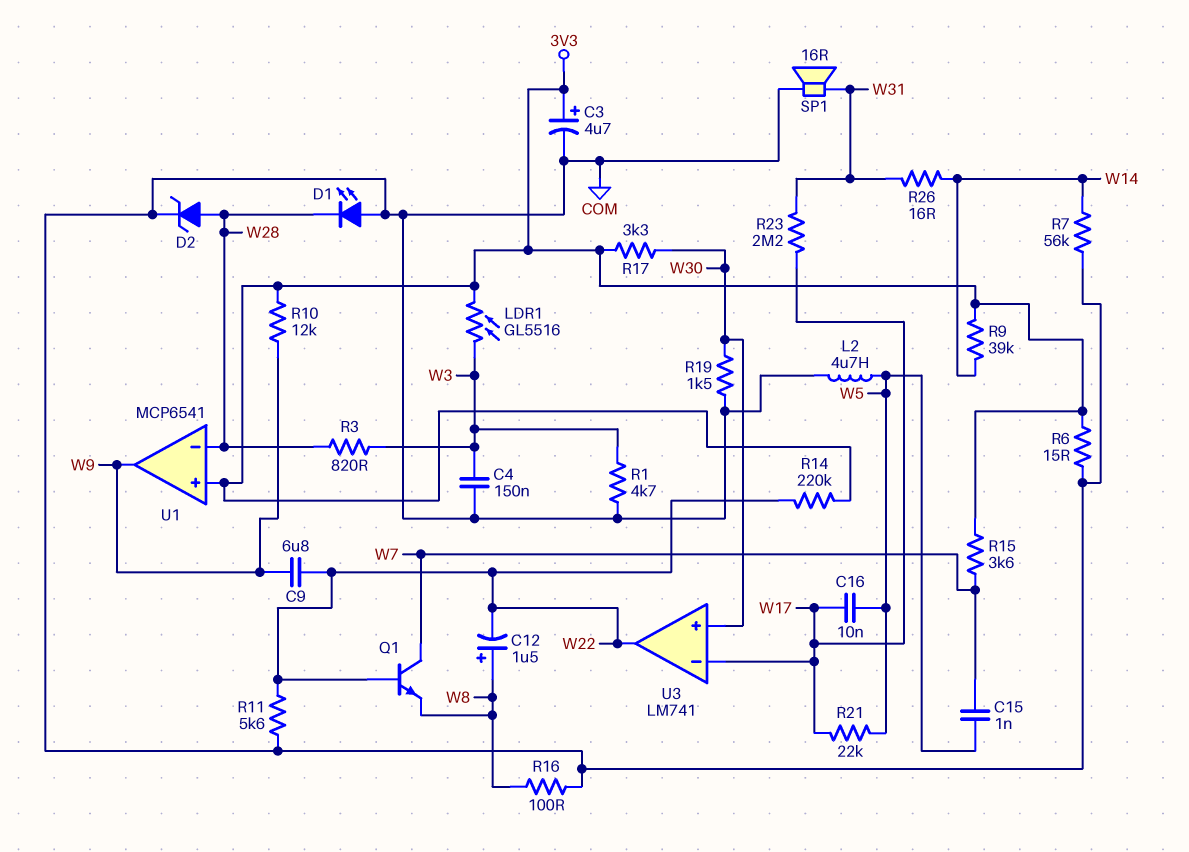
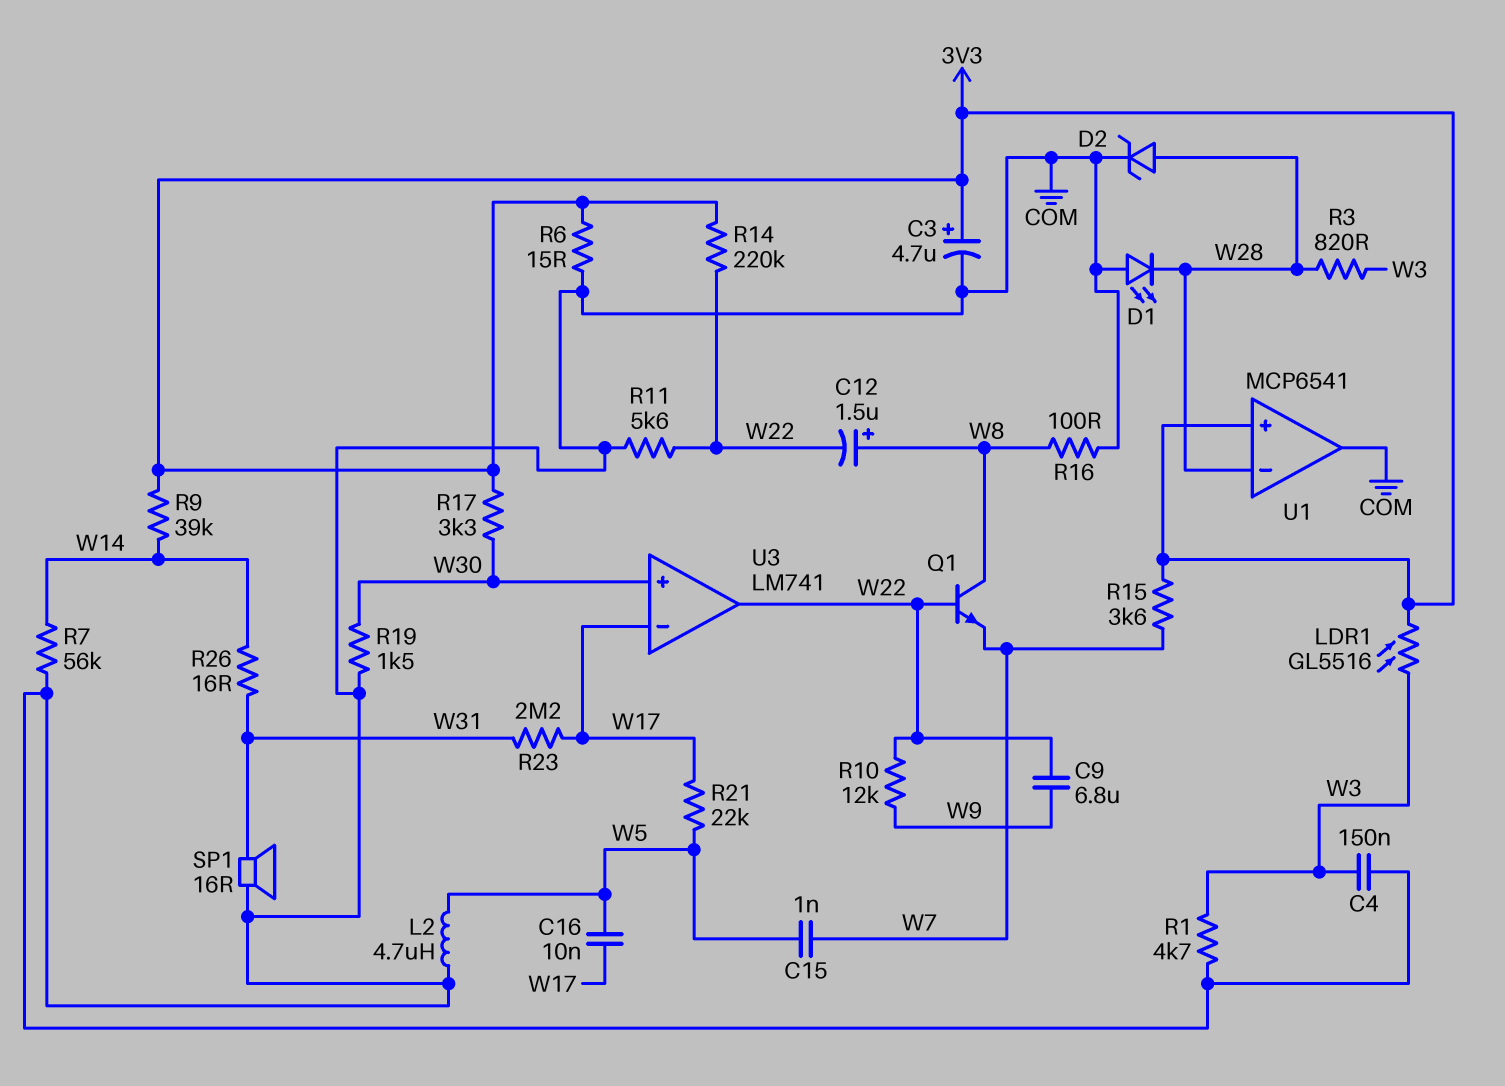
Q1: NPN (B W22, C W7, E W8) -> NPN (B W22, C W8, E W7)
R10: 12k (3V3, W9) -> 12k (W9, W22)
U1 pin out: W9 -> COM

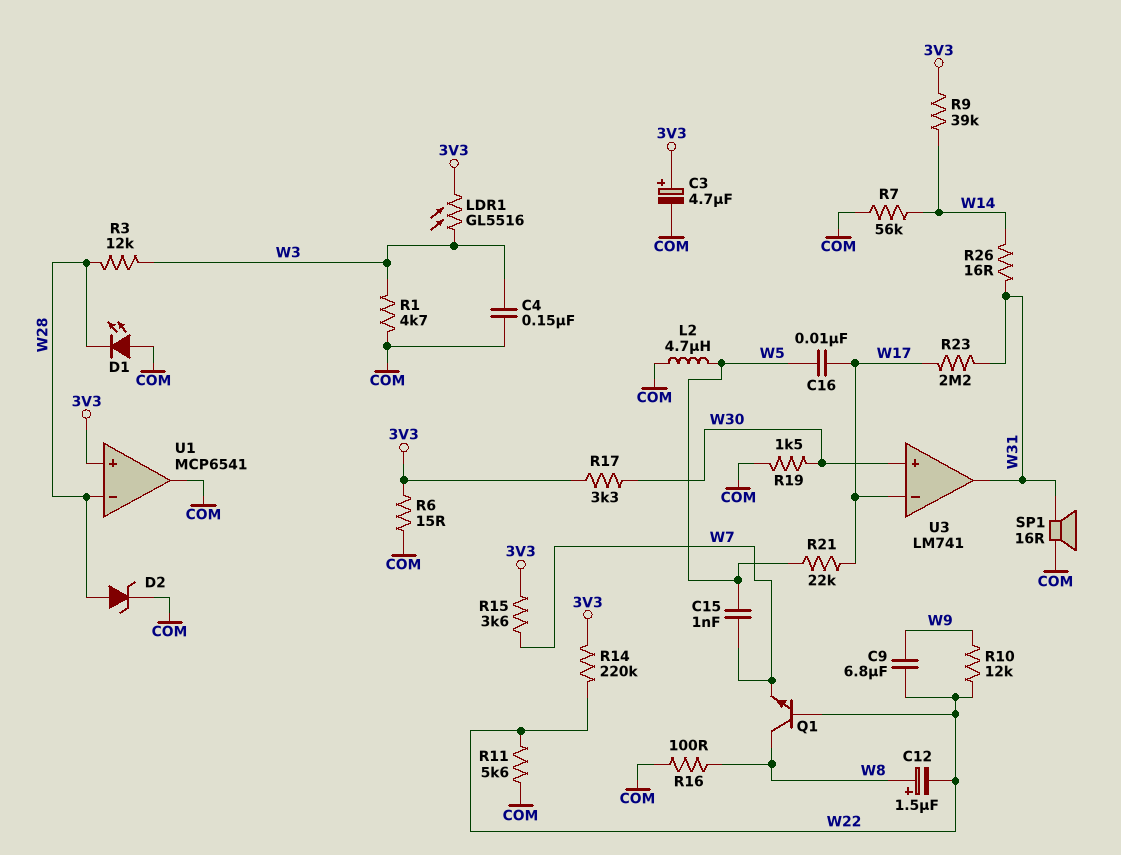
R3: 820 (W3, W28) -> 12k (W3, W28)
U3 pin out: W22 -> W31

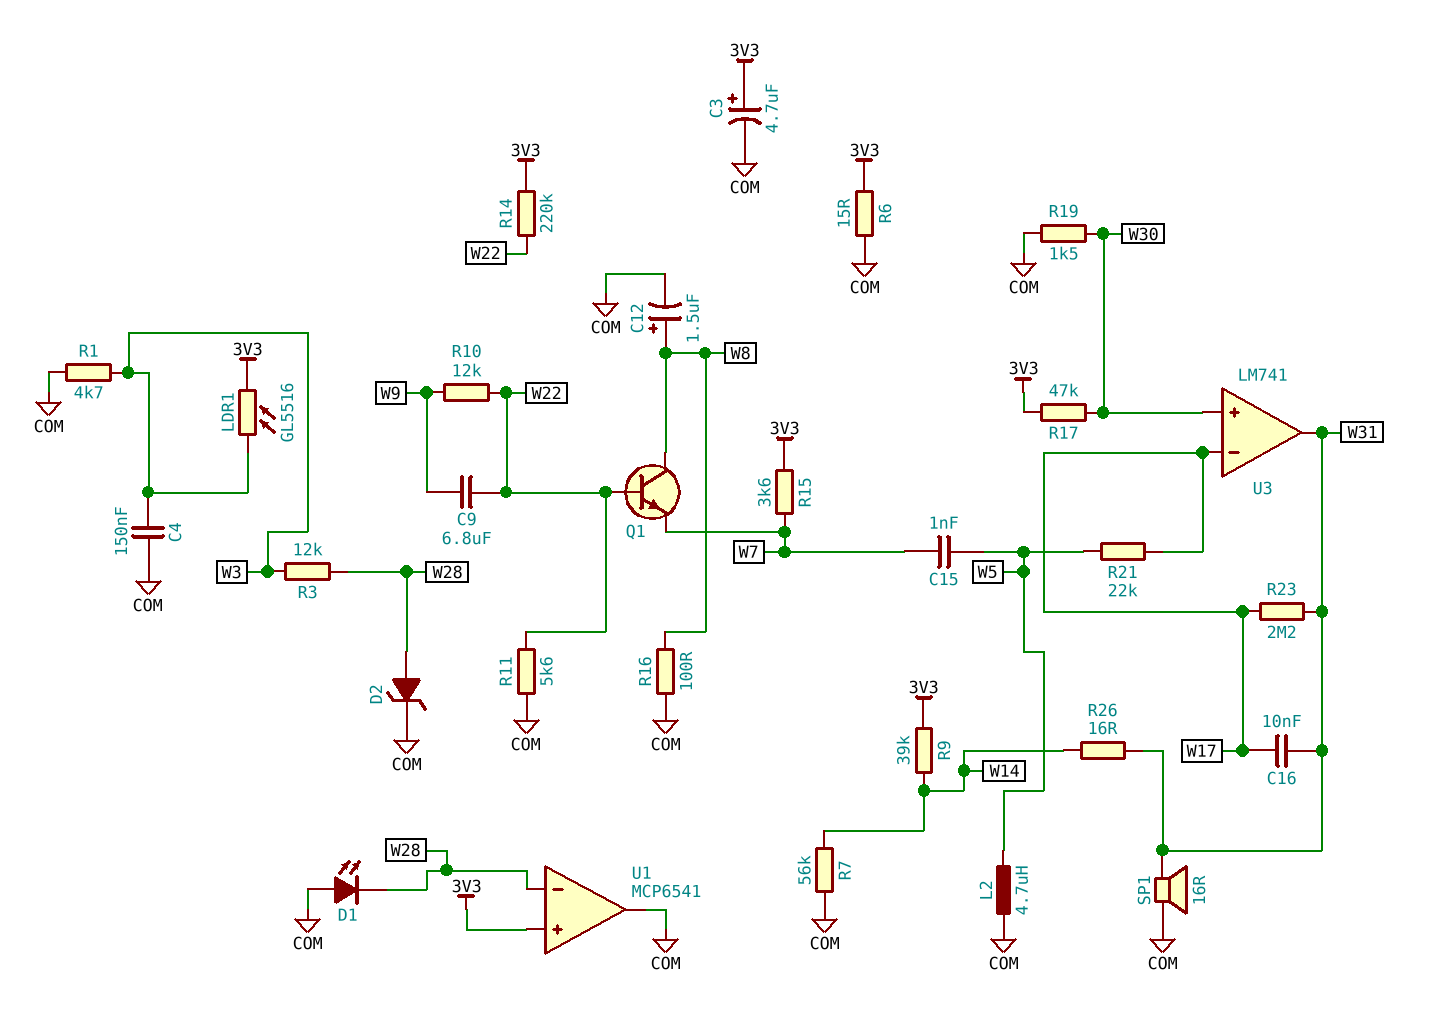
C12: 1.5uF (plus W8, minus W22) -> 1.5uF (plus W8, minus COM)
C16: 10nF (W5, W17) -> 10nF (W17, W31)
R17: 3.3k (3V3, W30) -> 47k (3V3, W30)

